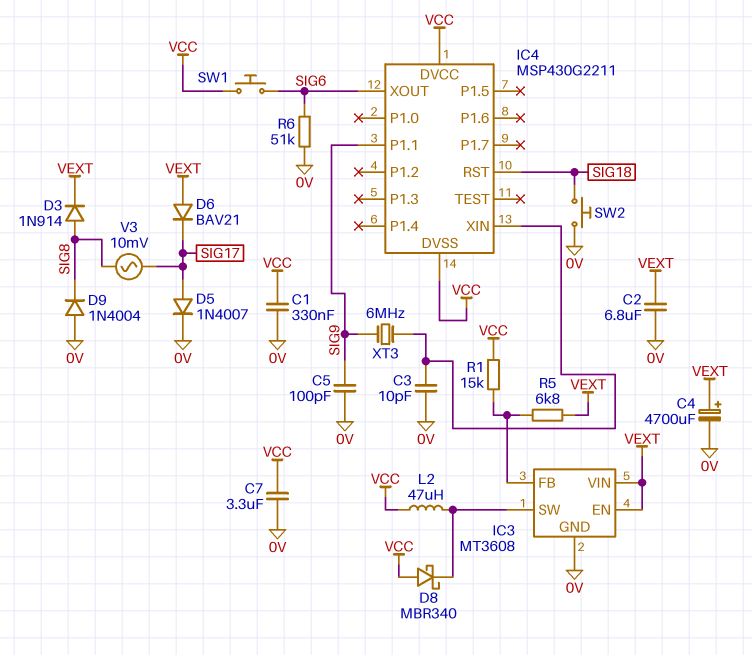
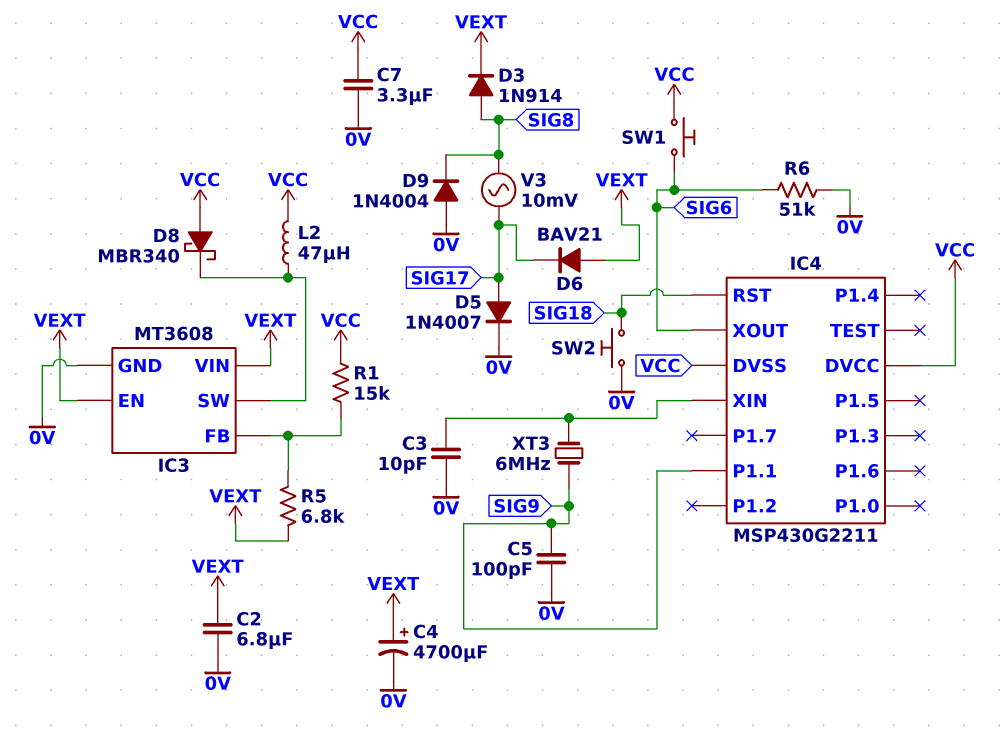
C1: 330nF (0V, VCC) -> none

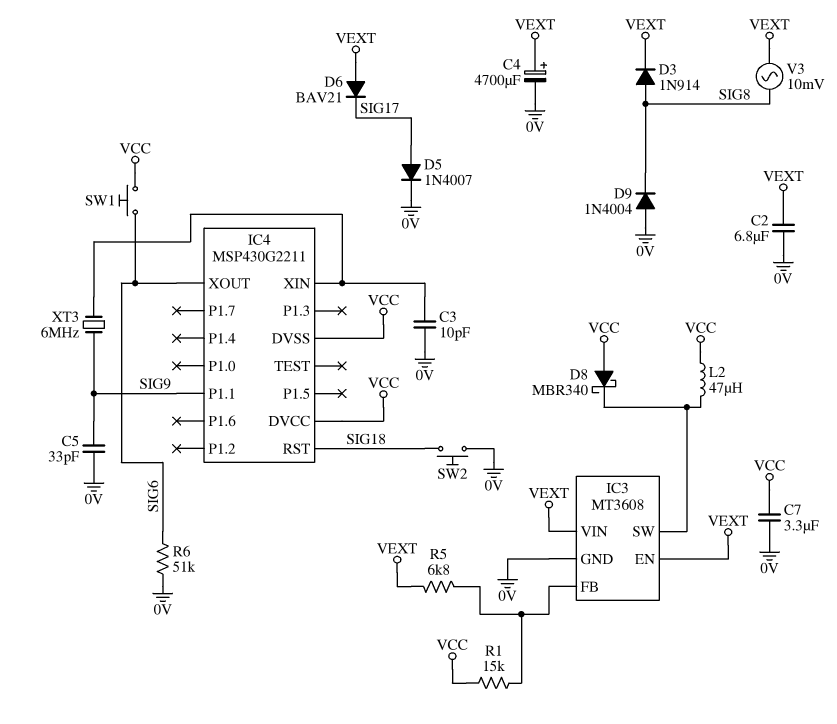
C5: 100pF (0V, SIG9) -> 33pF (0V, SIG9)
V3: AC 10mV (SIG8, SIG17) -> AC 10mV (SIG8, VEXT)

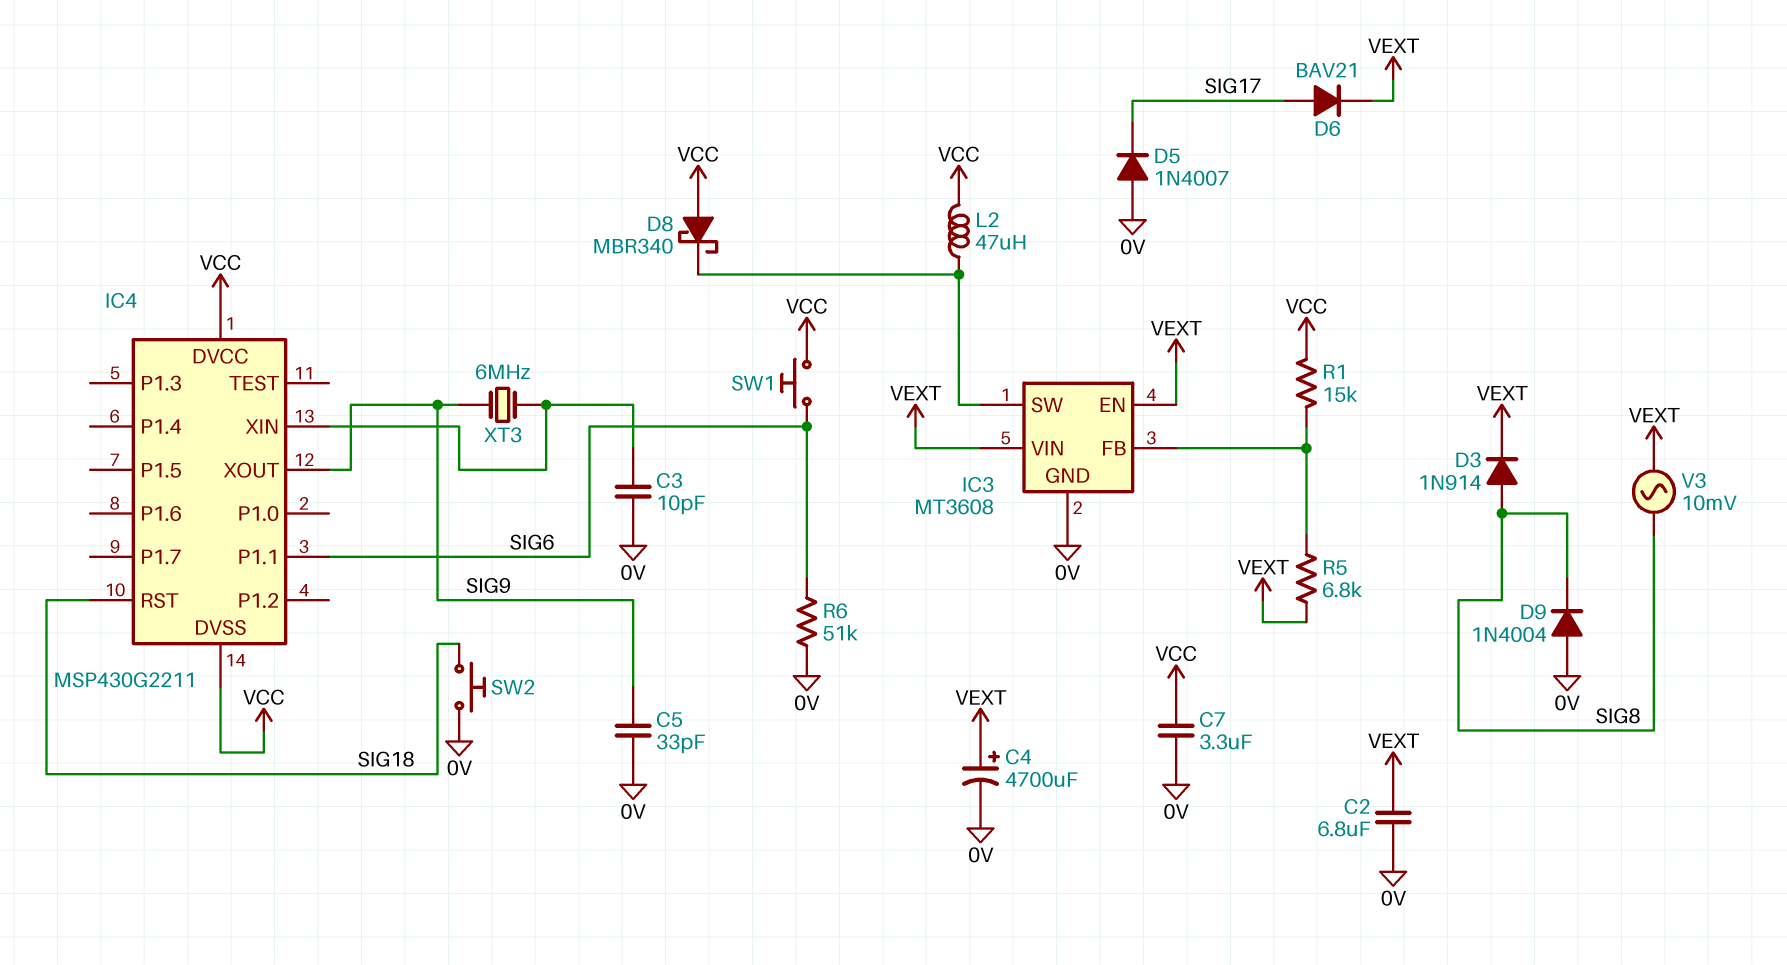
D5: diode 1N4007 (A SIG17, K 0V) -> diode 1N4007 (A 0V, K SIG17)
D6: diode BAV21 (A VEXT, K SIG17) -> diode BAV21 (A SIG17, K VEXT)
IC4 pin P1.1: SIG9 -> SIG6
IC4 pin XOUT: SIG6 -> SIG9

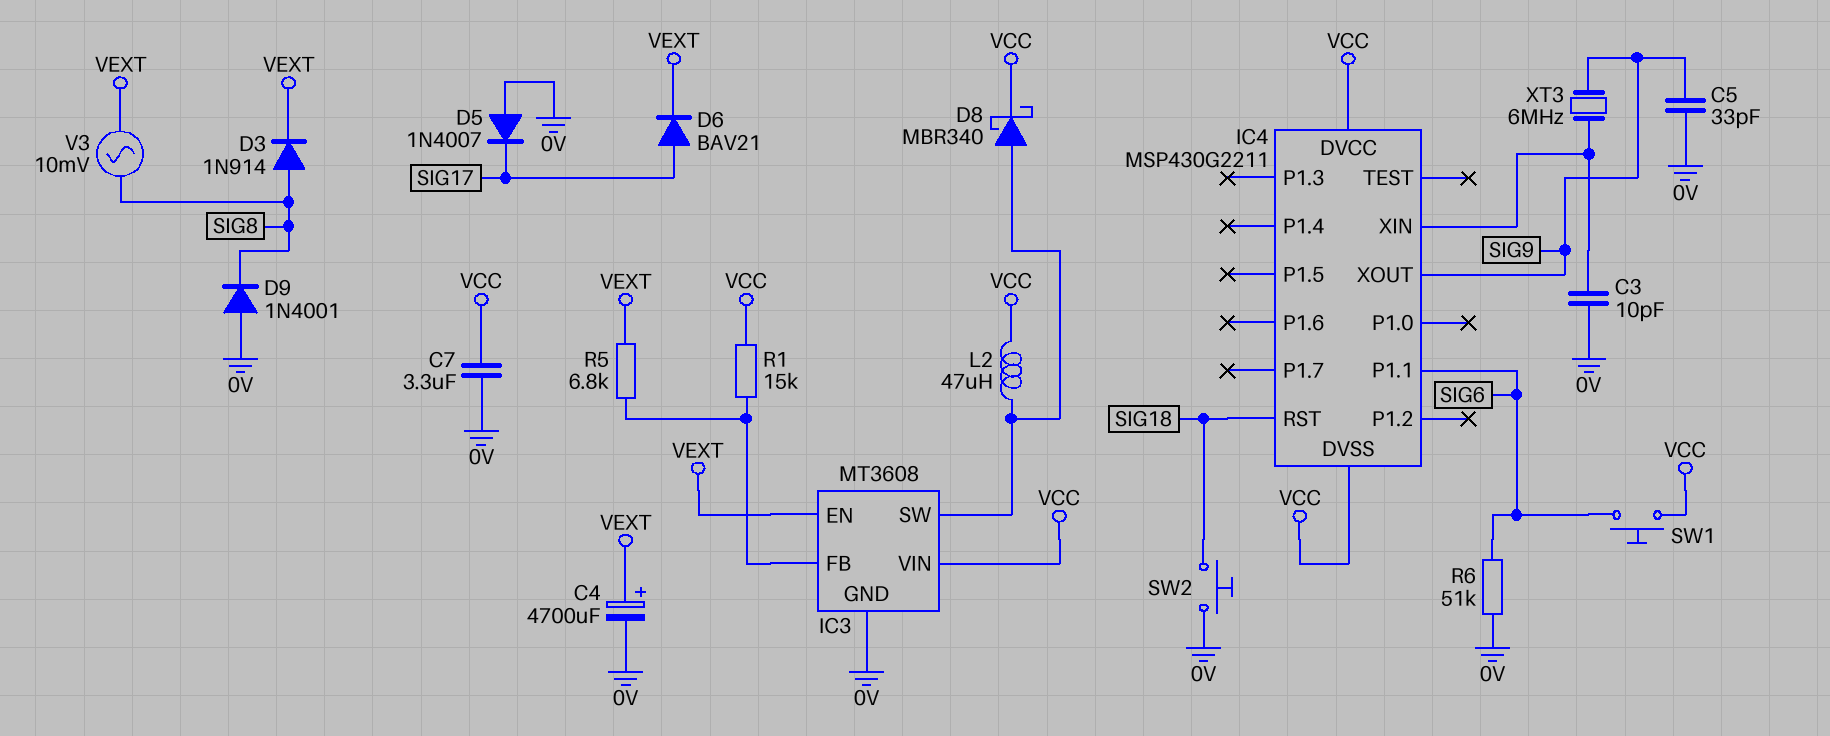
C2: 6.8uF (0V, VEXT) -> none
D8: schottky MBR340 (A VCC, K IC3/SW) -> schottky MBR340 (A IC3/SW, K VCC)
D9: diode 1N4004 (A 0V, K SIG8) -> diode 1N4001 (A 0V, K SIG8)
IC3 pin VIN: VEXT -> VCC

